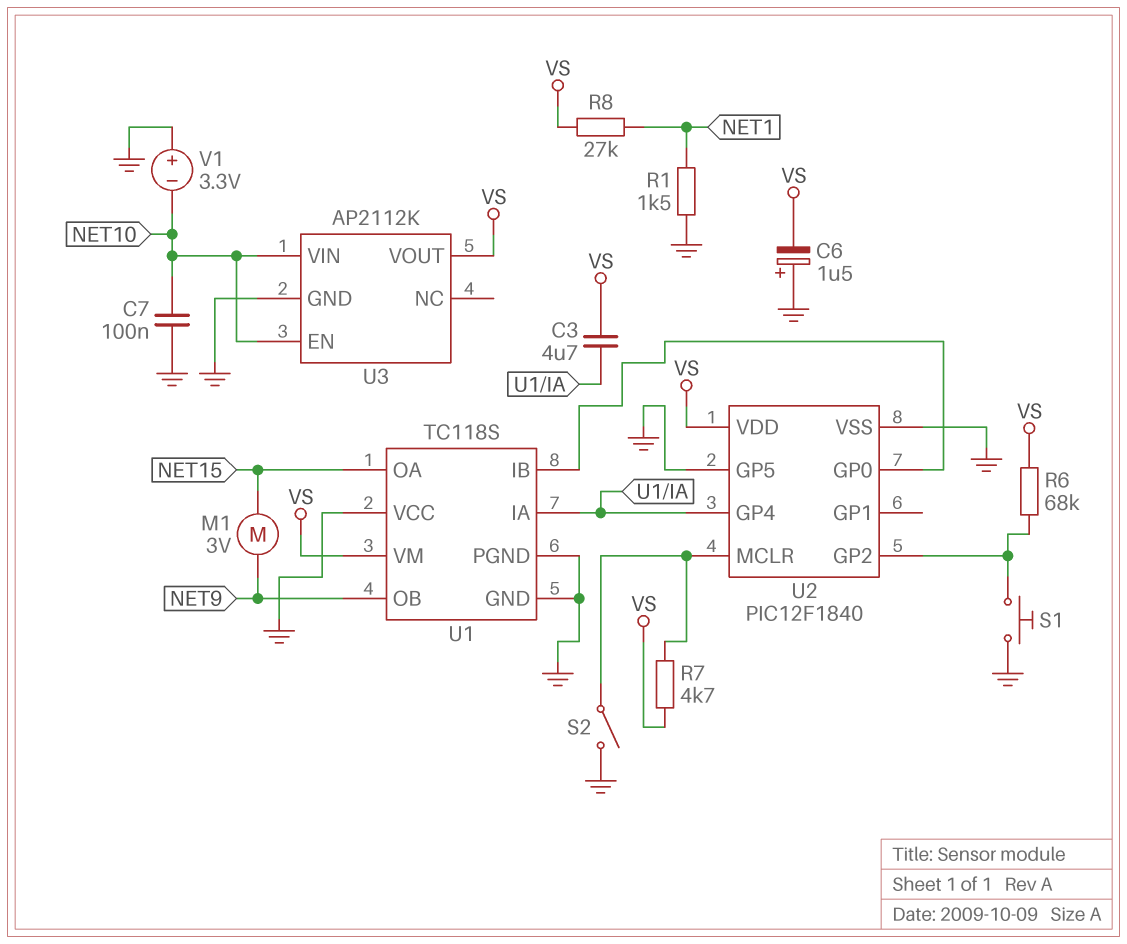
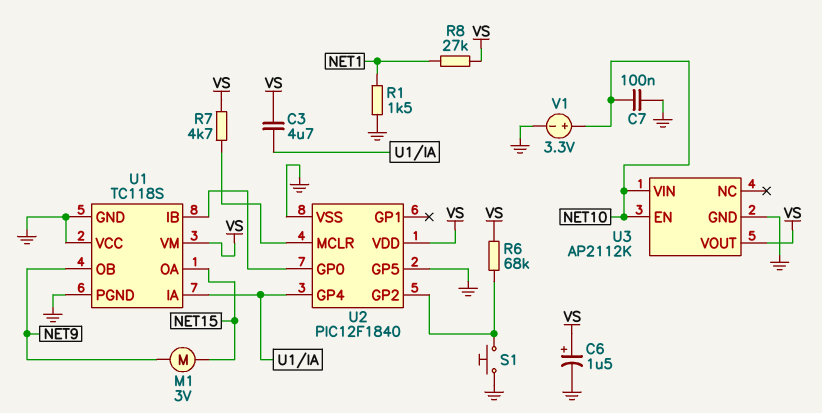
C6: 1.5uF (plus GND, minus VS) -> 1.5uF (plus VS, minus GND)
S2: switch (GND, U2/MCLR) -> none
V1: 3.3V (plus GND, minus NET10) -> 3.3V (plus NET10, minus GND)

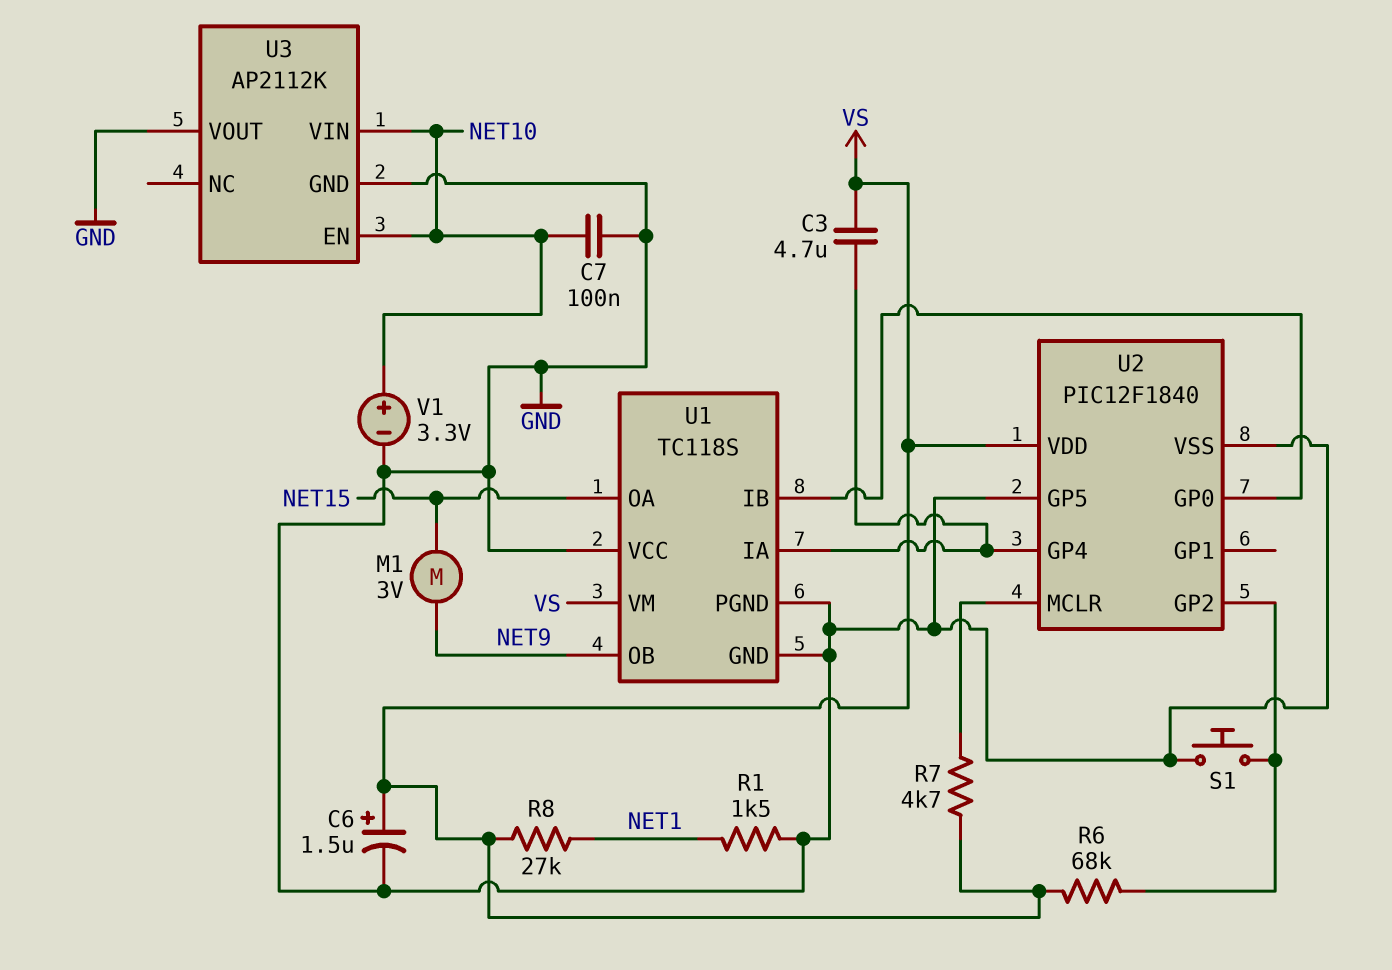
U3 pin VOUT: VS -> GND

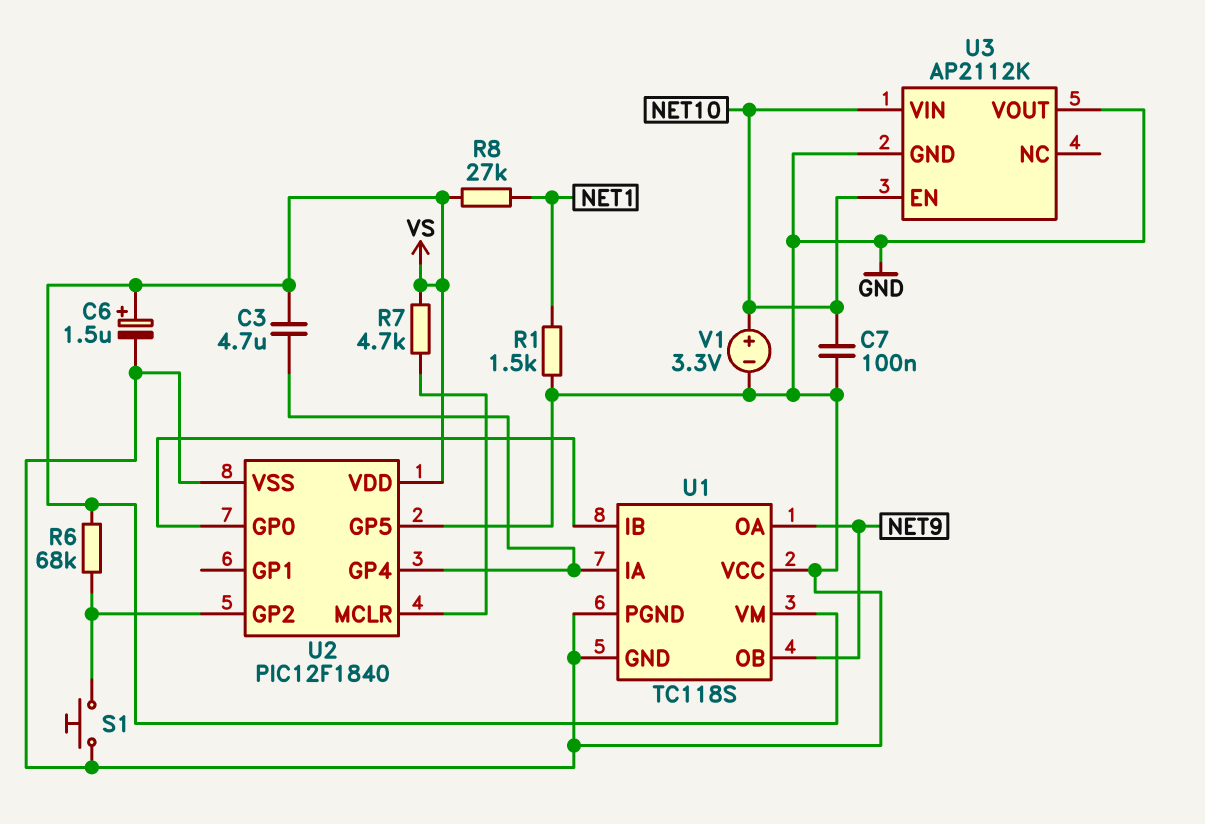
M1: motor 3V (NET9, NET15) -> none
U1 pin OA: NET15 -> NET9

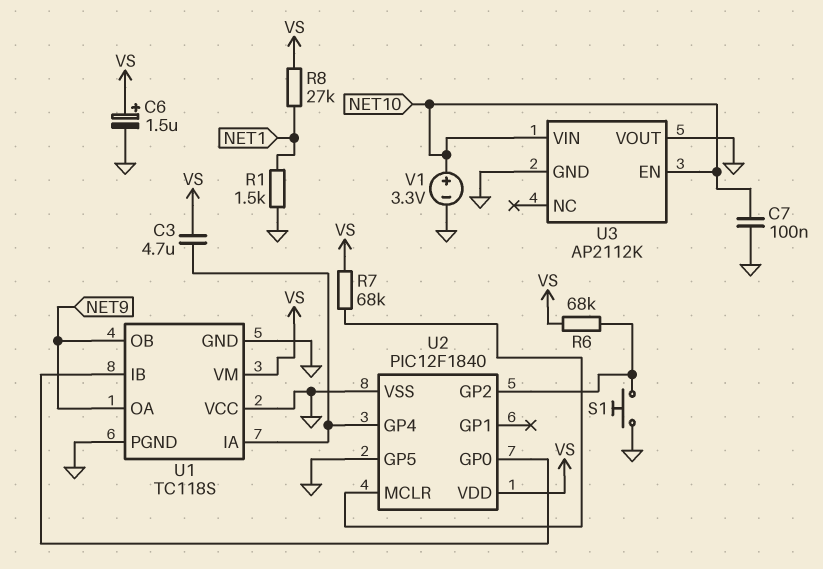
R7: 4.7k (U2/MCLR, VS) -> 68k (U2/MCLR, VS)

